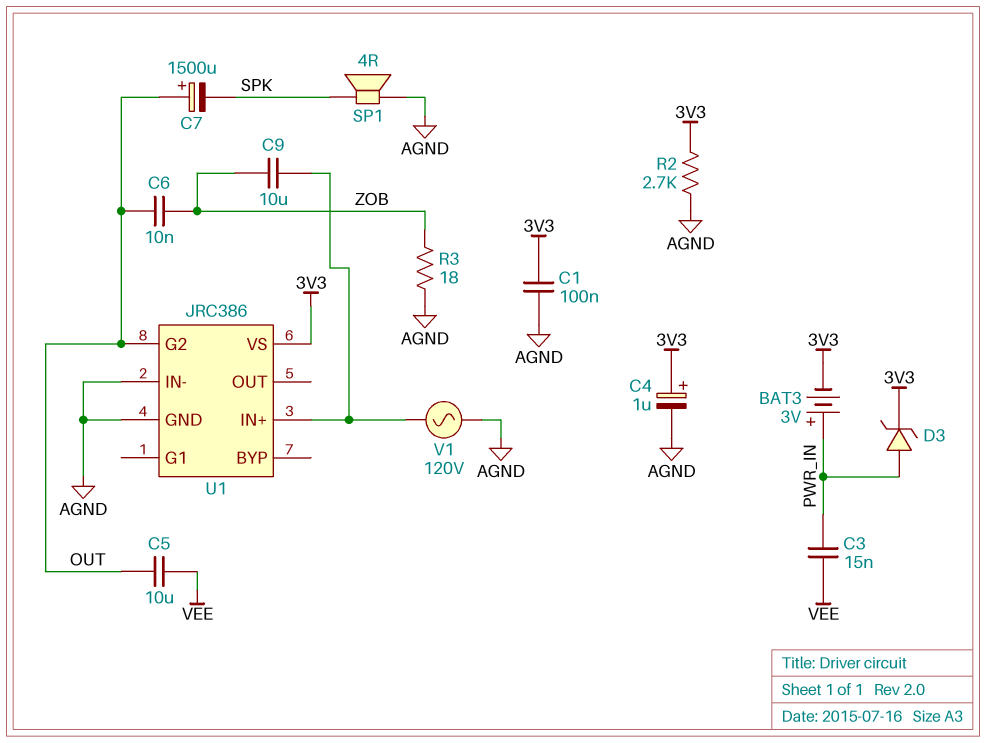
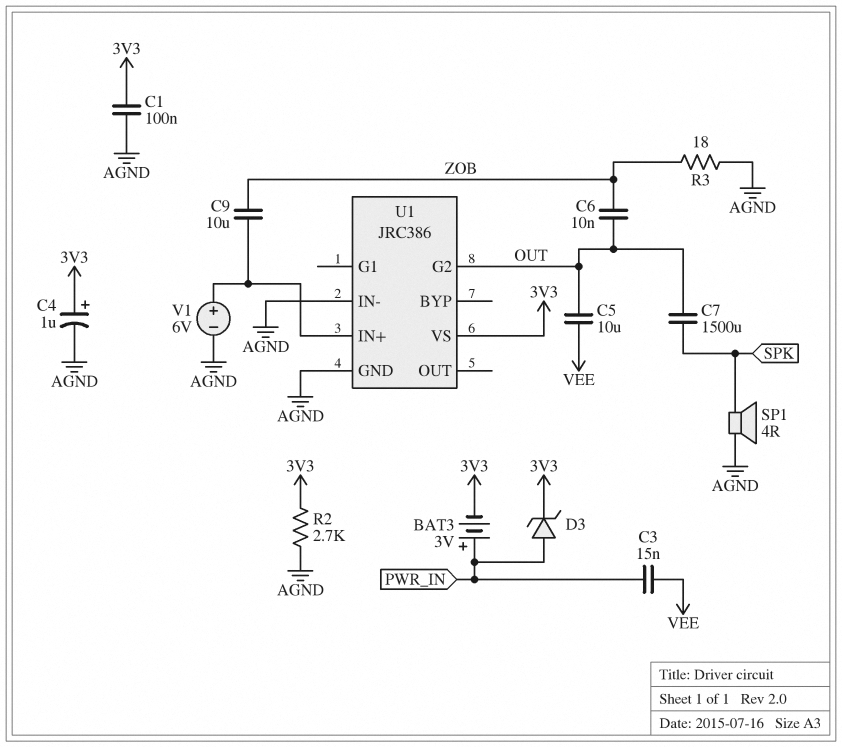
C7: 1500uF (plus OUT, minus SPK) -> 1500uF (OUT, SPK)
V1: AC 120V (AGND, U1/IN+) -> 6V (plus U1/IN+, minus AGND)

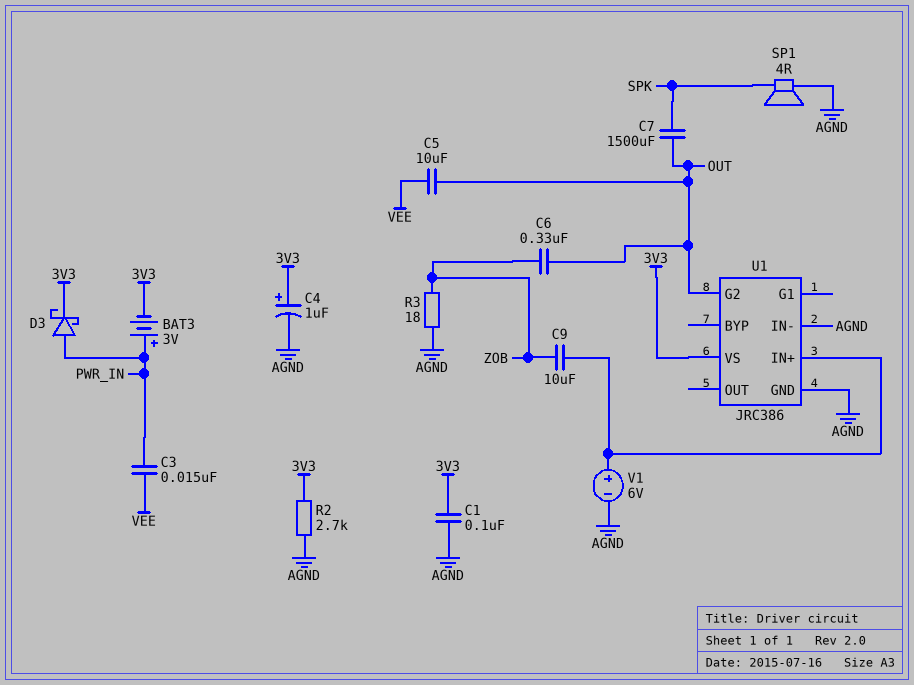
C6: 10nF (OUT, ZOB) -> 330nF (OUT, ZOB)
D3: zener (A PWR_IN, K 3V3) -> schottky (A PWR_IN, K 3V3)

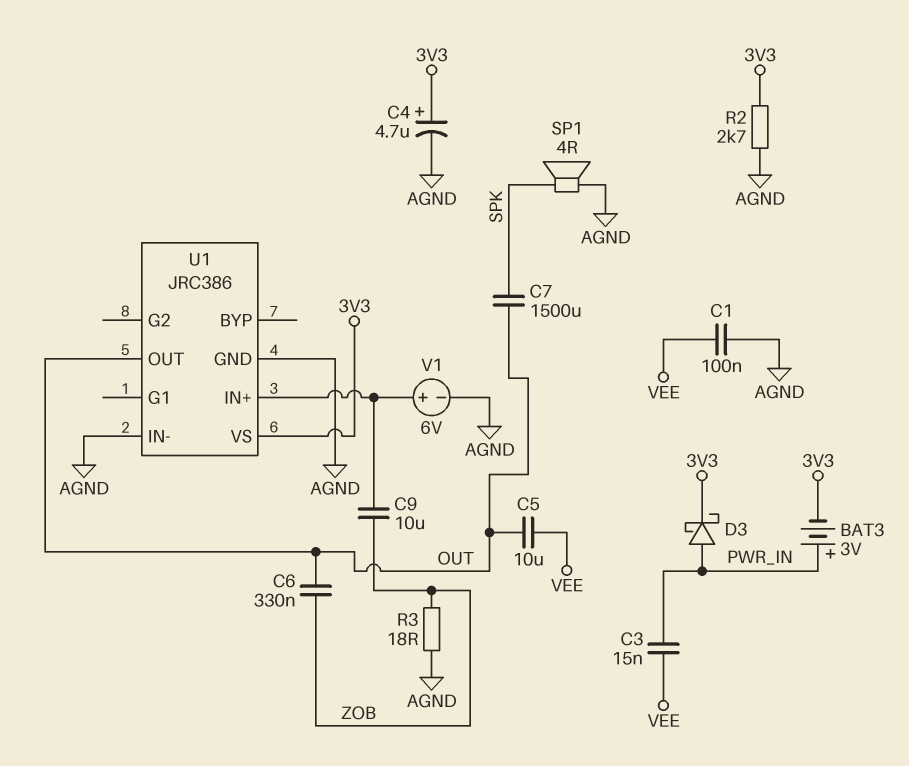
C1: 100nF (3V3, AGND) -> 100nF (AGND, VEE)
C4: 1uF (plus 3V3, minus AGND) -> 4.7uF (plus 3V3, minus AGND)
U1 pin G2: OUT -> none
U1 pin OUT: none -> OUT

